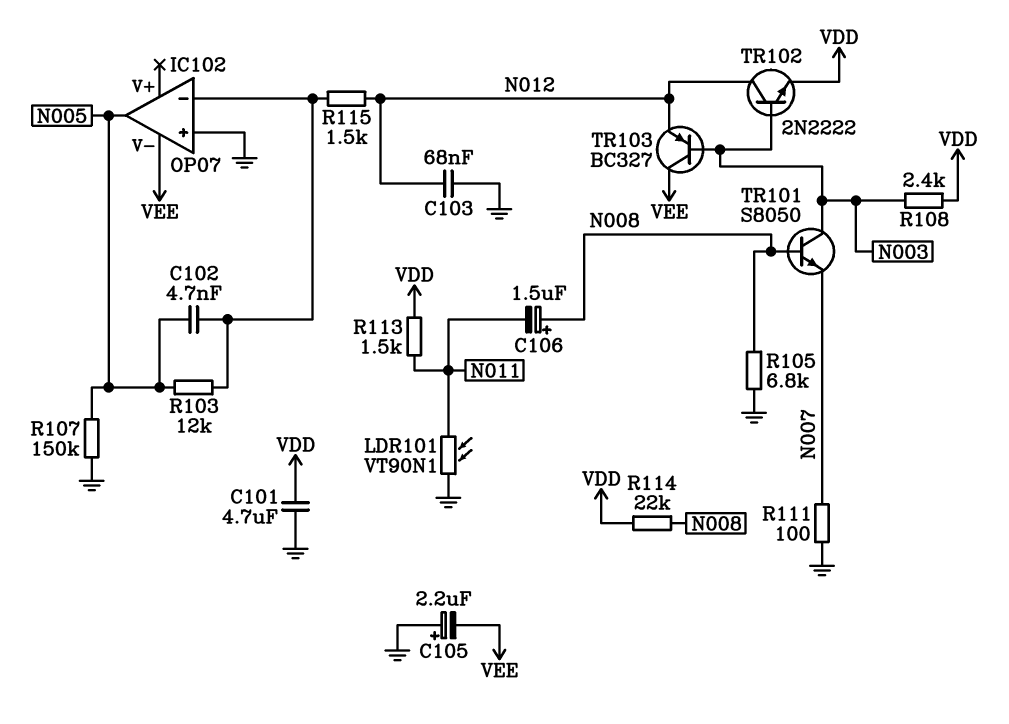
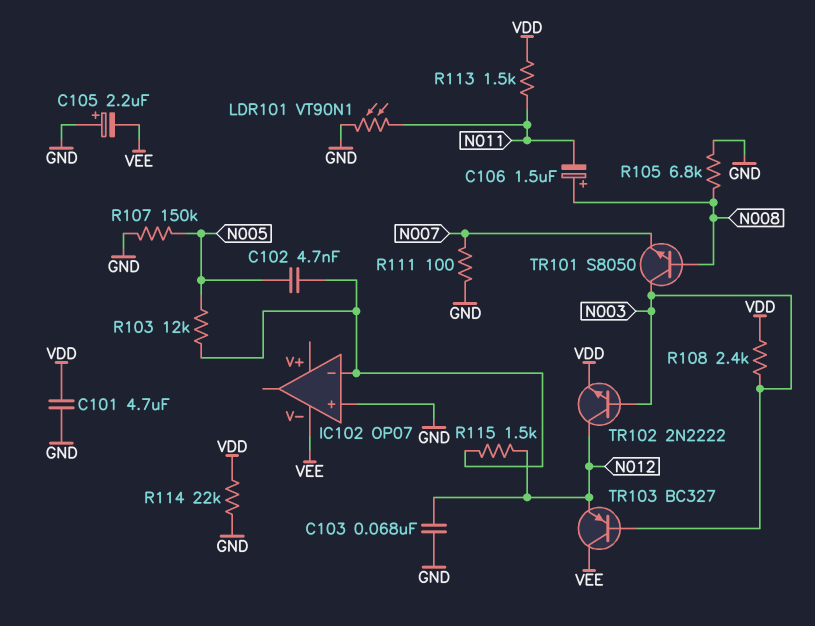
IC102 pin out: N005 -> none
R114: 22k (N008, VDD) -> 22k (GND, VDD)

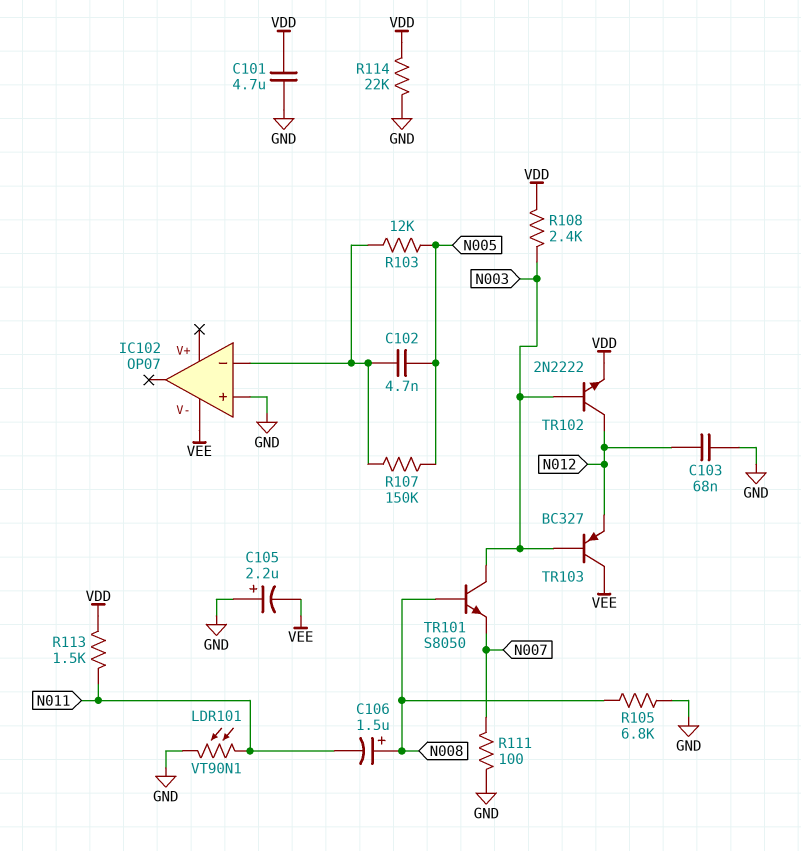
R107: 150k (GND, N005) -> 150k (IC102/in-, N005)
R115: 1.5k (IC102/in-, N012) -> none

